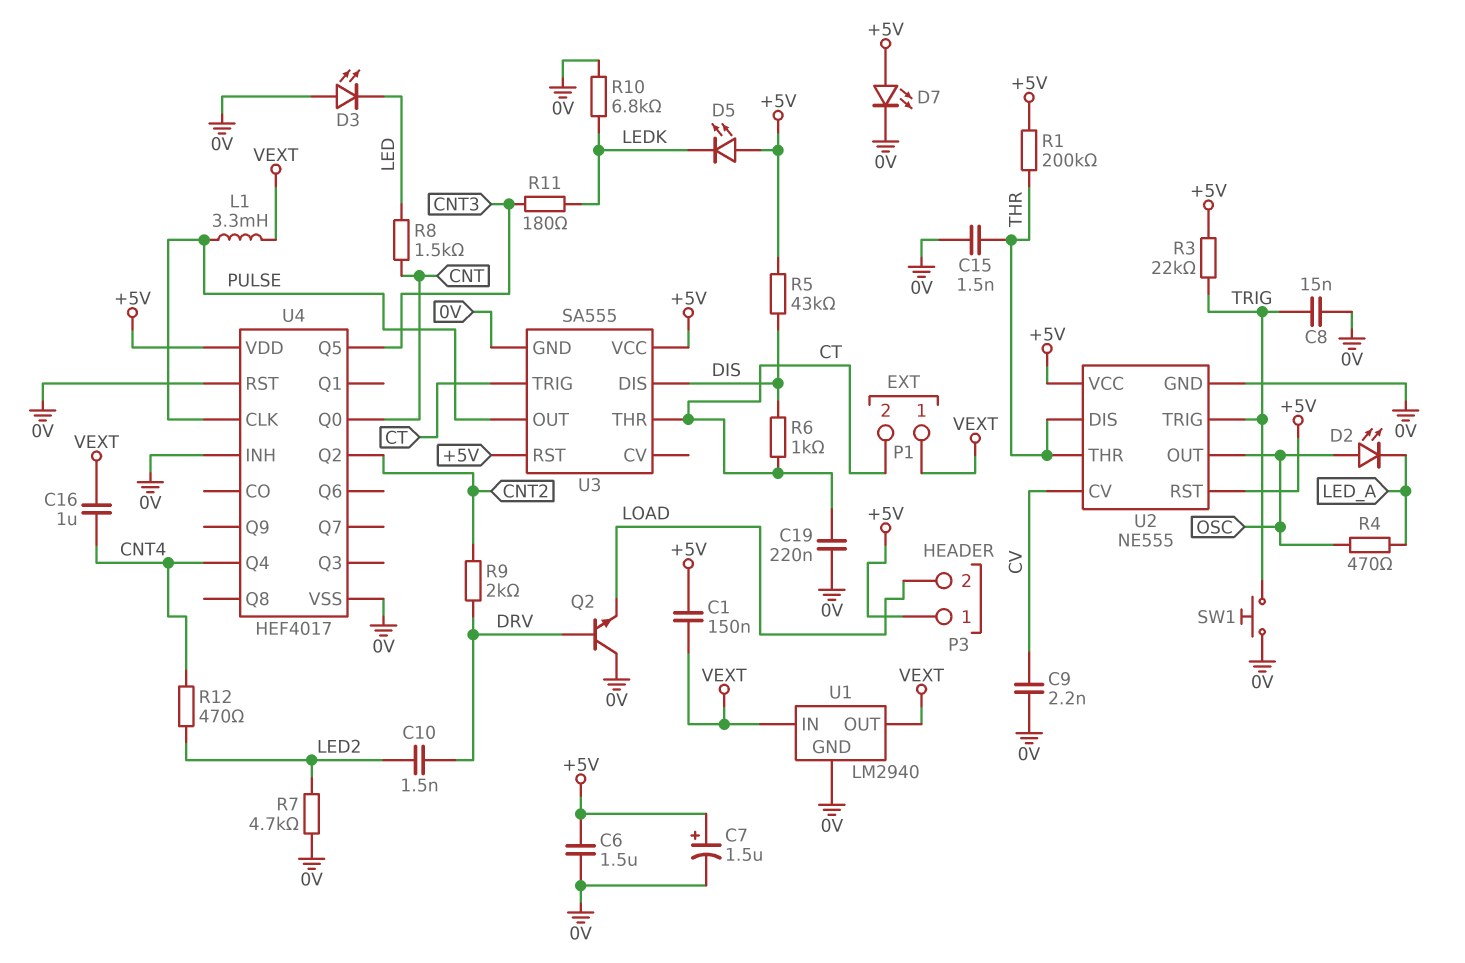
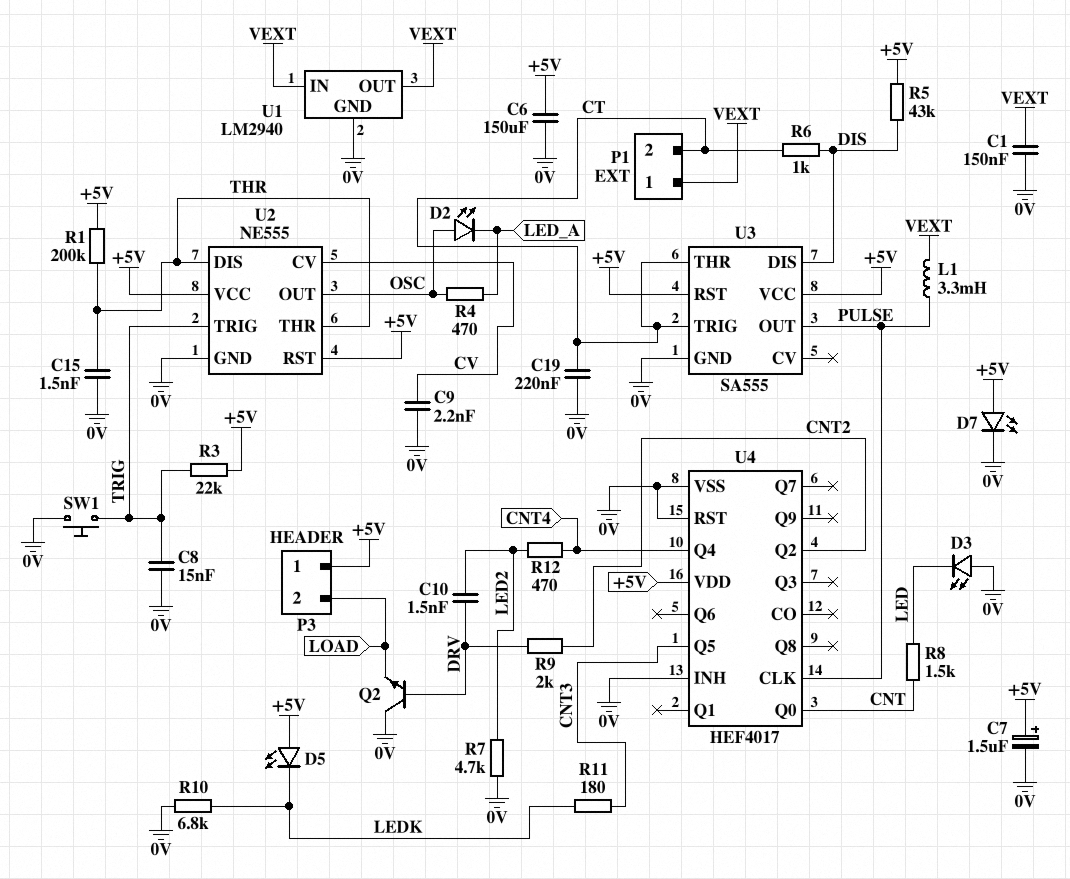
C1: 150nF (+5V, VEXT) -> 150nF (0V, VEXT)
C6: 1.5uF (+5V, 0V) -> 150uF (+5V, 0V)
C16: 1uF (CNT4, VEXT) -> none

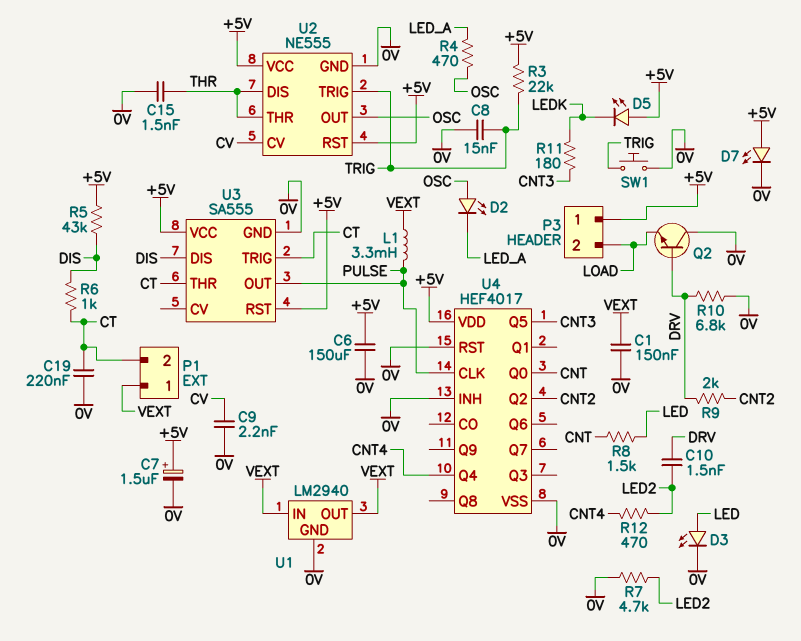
D3: LED (A 0V, K LED) -> LED (A LED, K 0V)
R1: 200k (+5V, THR) -> none
R10: 6.8k (0V, LEDK) -> 6.8k (0V, DRV)

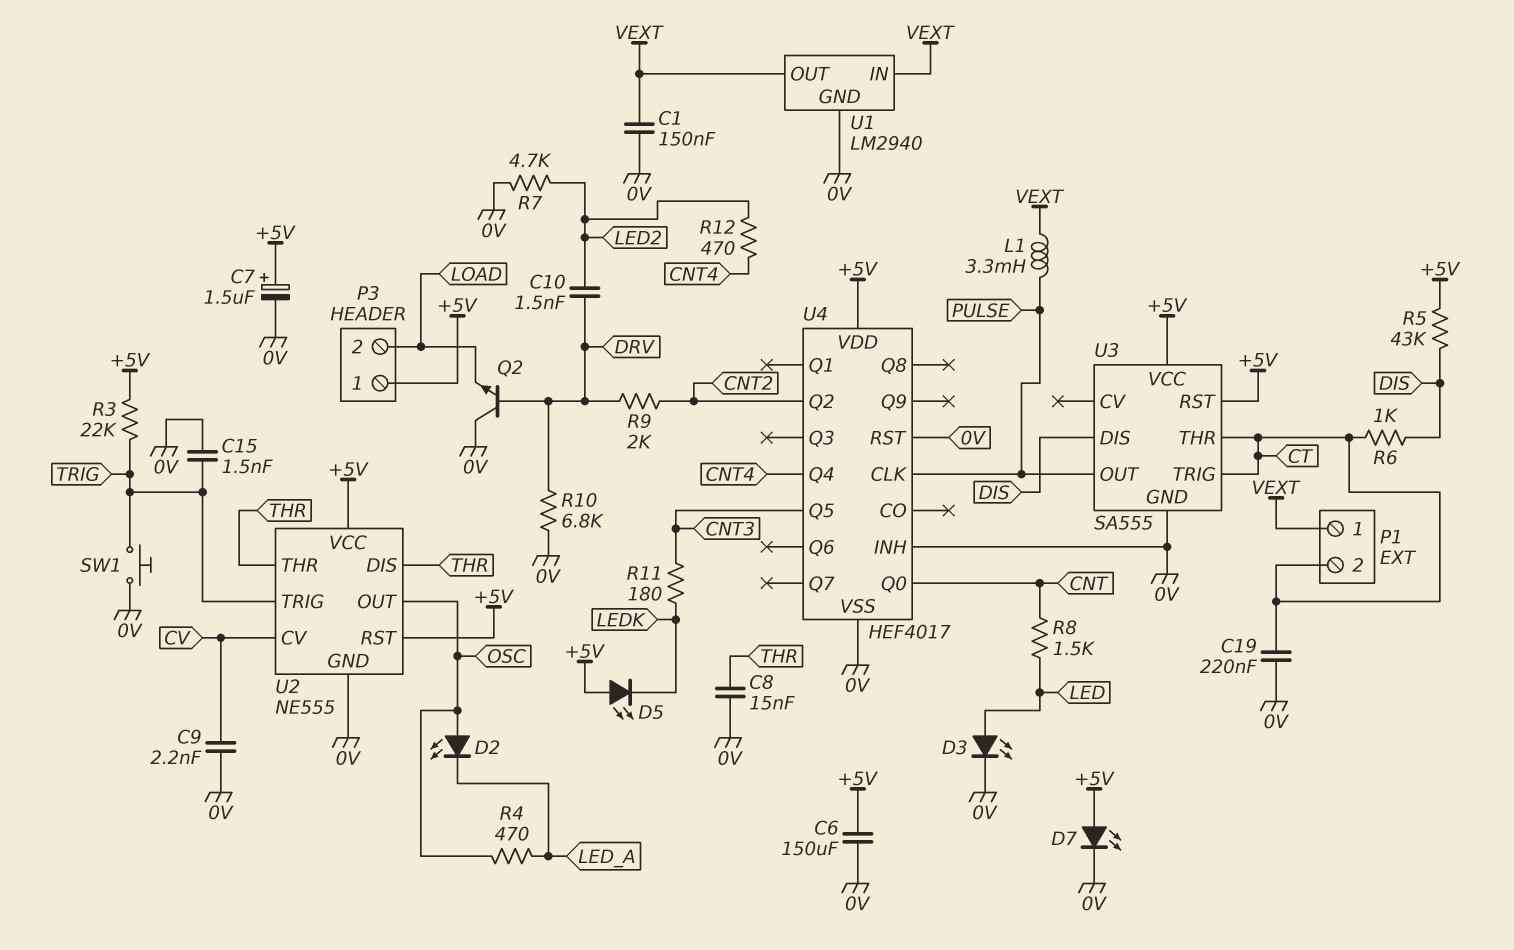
C8: 15nF (0V, TRIG) -> 15nF (0V, THR)
C15: 1.5nF (0V, THR) -> 1.5nF (0V, TRIG)

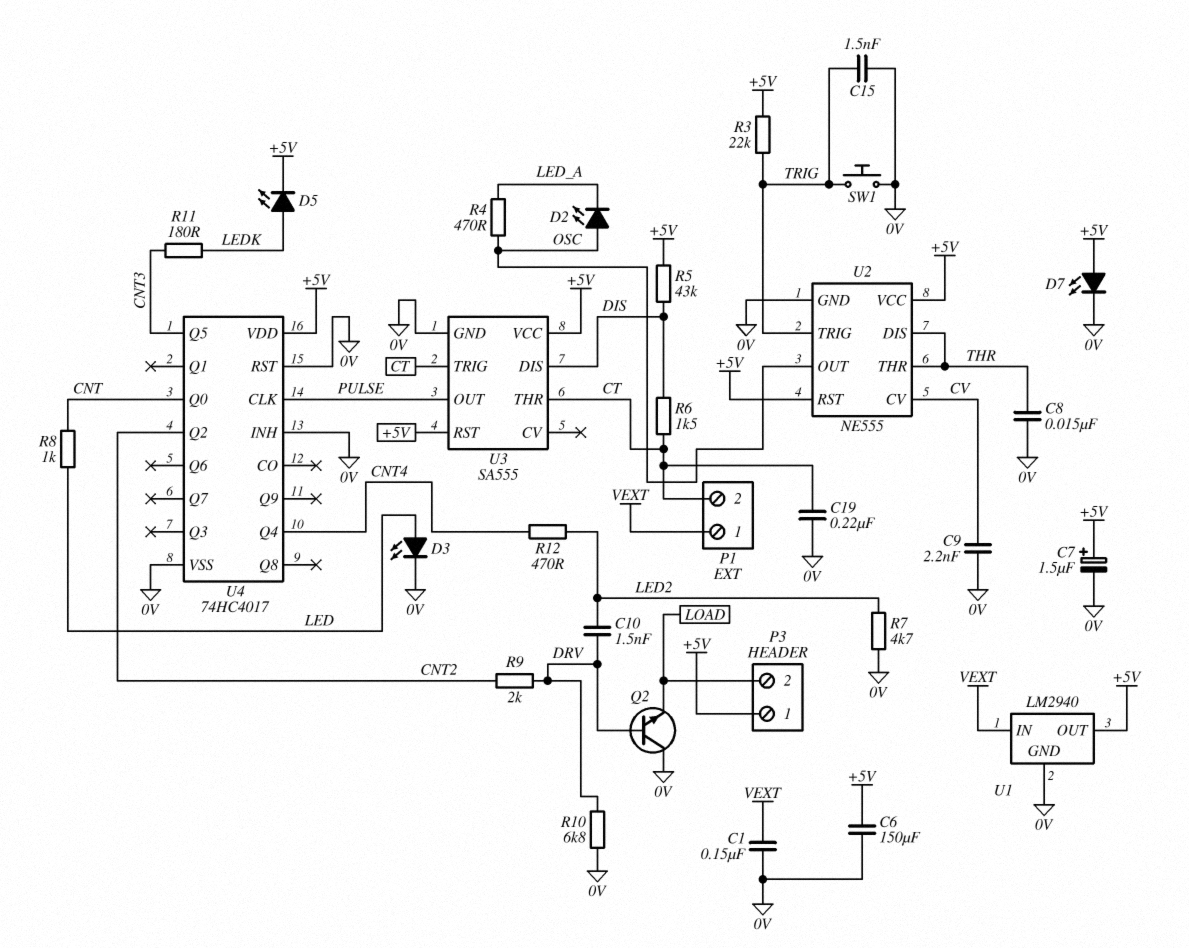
D5: LED (A +5V, K LEDK) -> LED (A LEDK, K +5V)
L1: 3.3mH (PULSE, VEXT) -> none
R6: 1k (CT, DIS) -> 1.5k (CT, DIS)
R8: 1.5k (CNT, LED) -> 1k (CNT, LED)
U1 pin OUT: VEXT -> +5V
U4: HEF4017 -> 74HC4017

